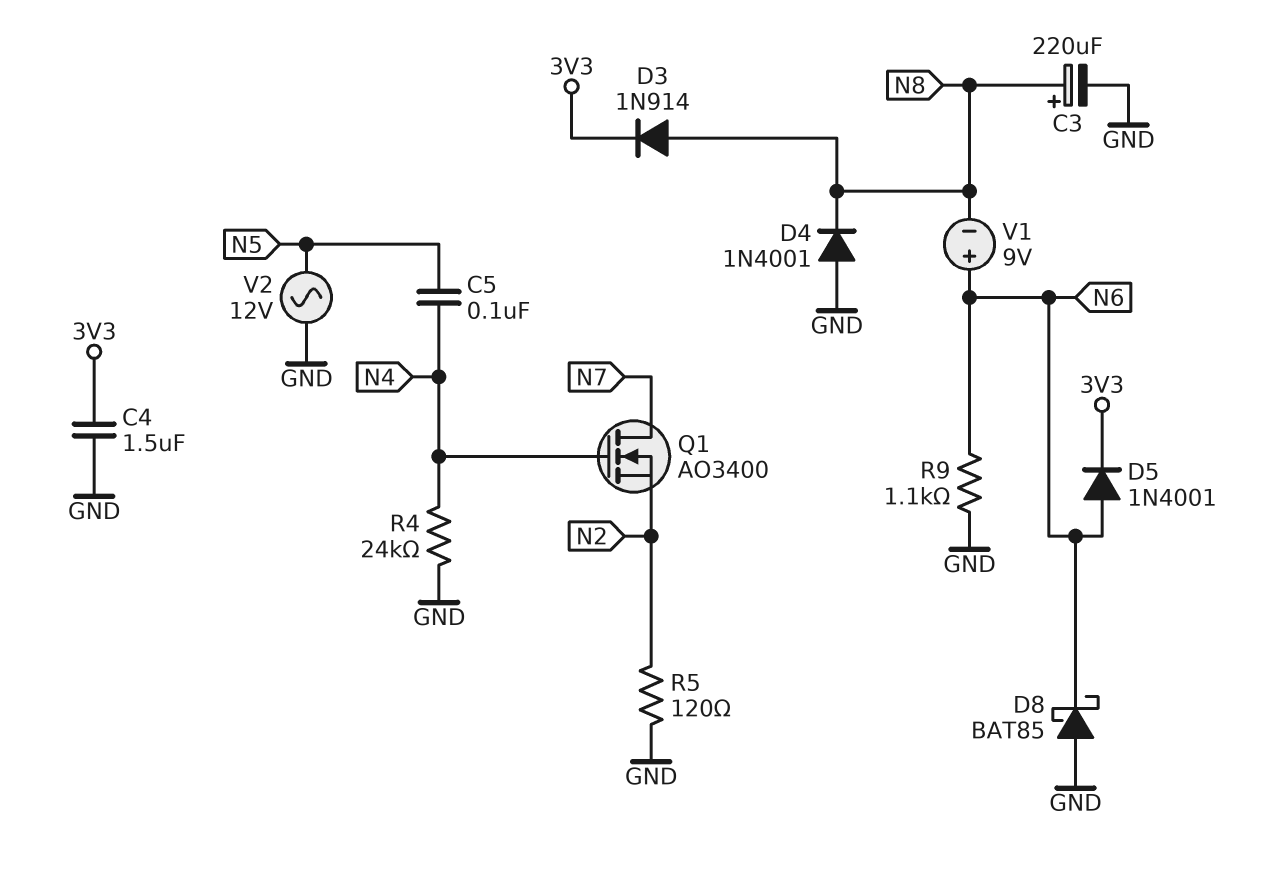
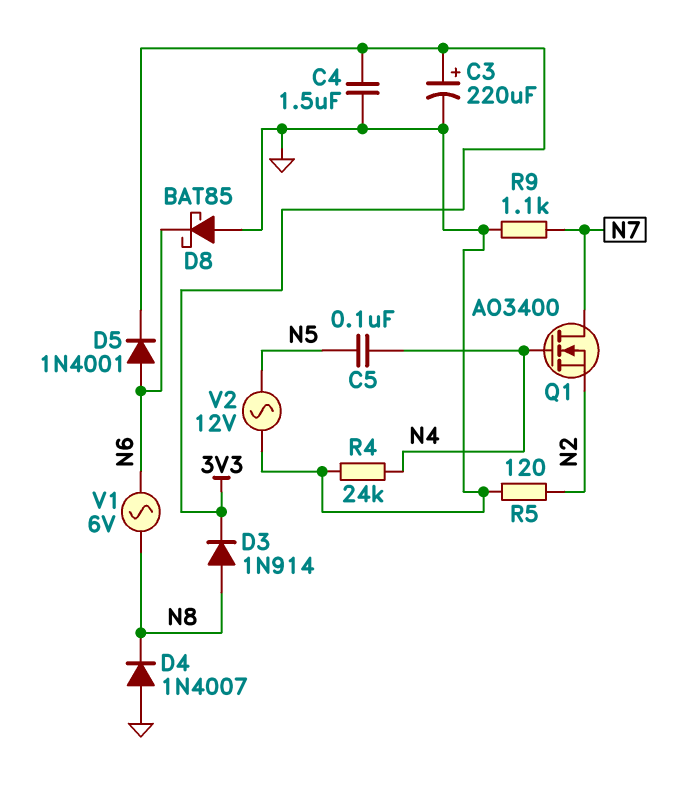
C3: 220uF (plus N8, minus GND) -> 220uF (plus 3V3, minus GND)
D4: diode 1N4001 (A GND, K N8) -> diode 1N4007 (A GND, K N8)
R9: 1.1k (GND, N6) -> 1.1k (GND, N7)
V1: 9V (plus N6, minus N8) -> AC 6V (N6, N8)

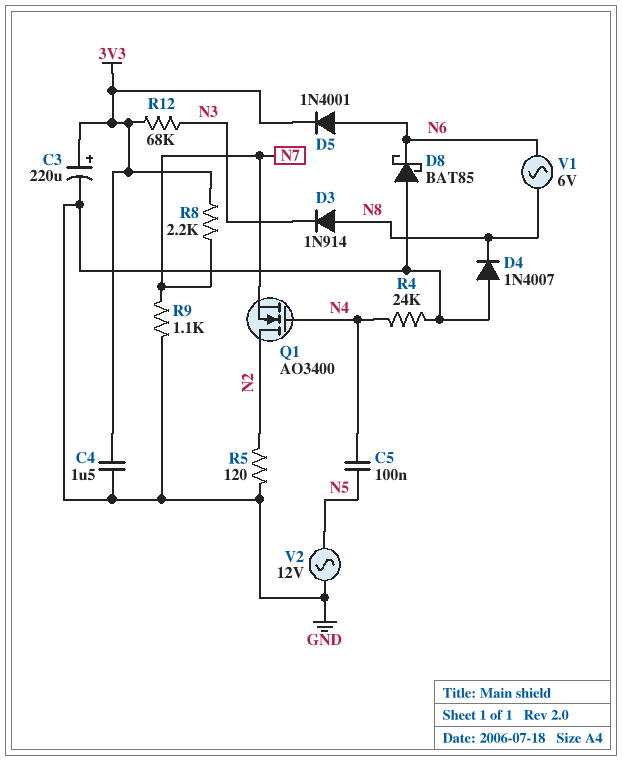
D3: diode 1N914 (A N8, K 3V3) -> diode 1N914 (A N8, K N3)
Q1: NMOS AO3400 (G N4, D N7, S N2) -> NMOS AO3400 (G N4, D N2, S N7)
R8: none -> 2.2k (3V3, N7)
R12: none -> 68k (3V3, N3)

